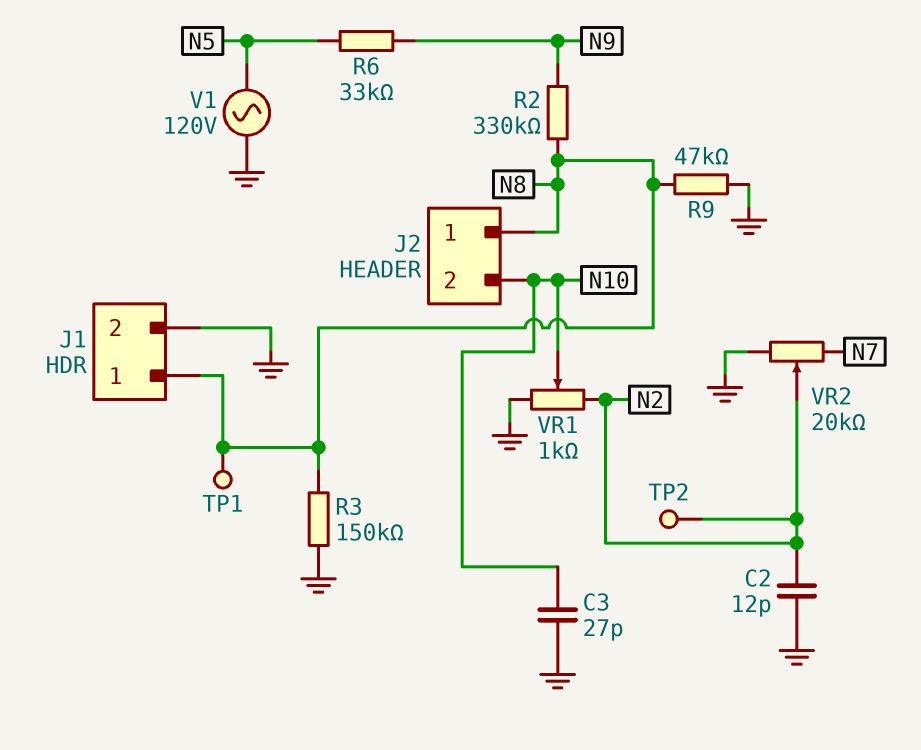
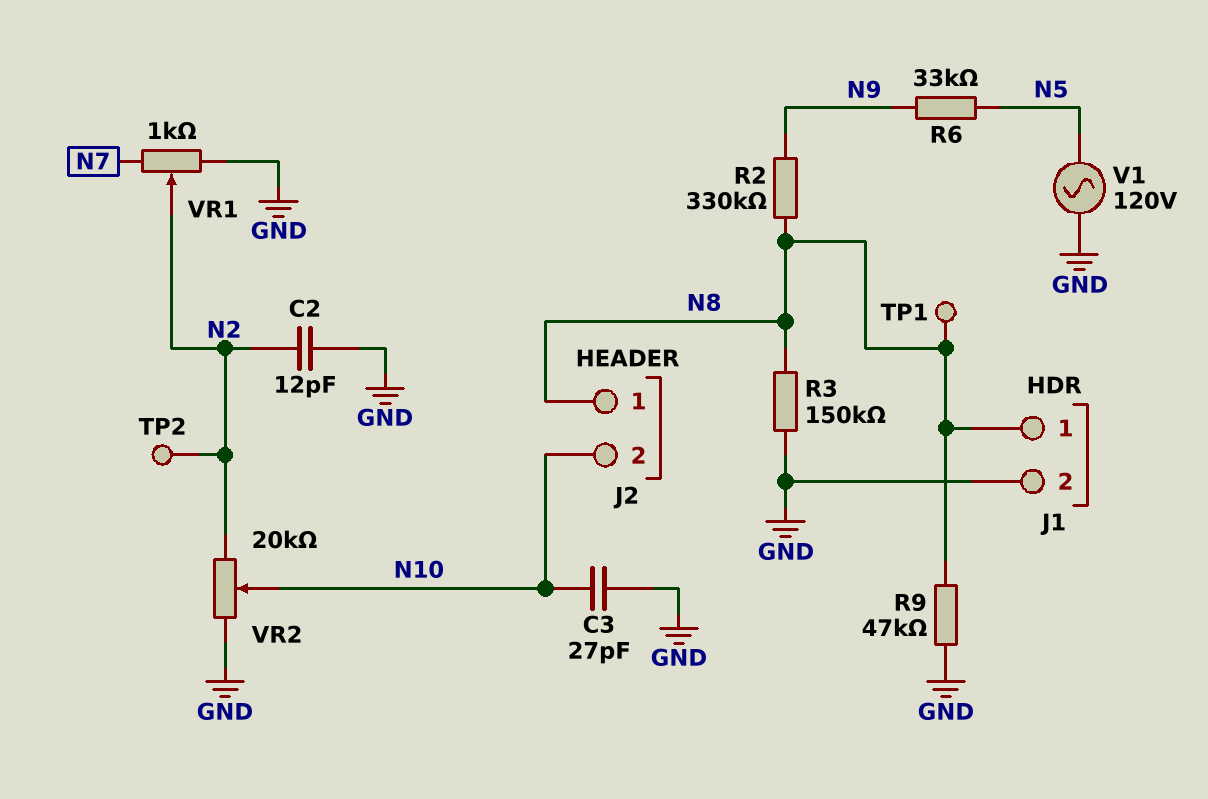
VR1: 1k (GND, N2, wiper N10) -> 1k (GND, N7, wiper N2)
VR2: 20k (GND, N7, wiper N2) -> 20k (GND, N2, wiper N10)

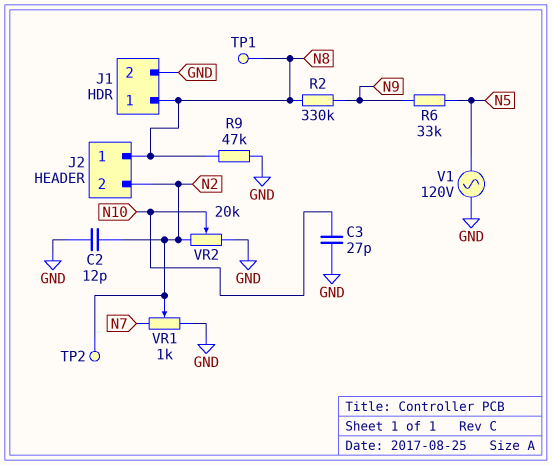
J2 pin 2: N10 -> N2
R3: 150k (GND, N8) -> none

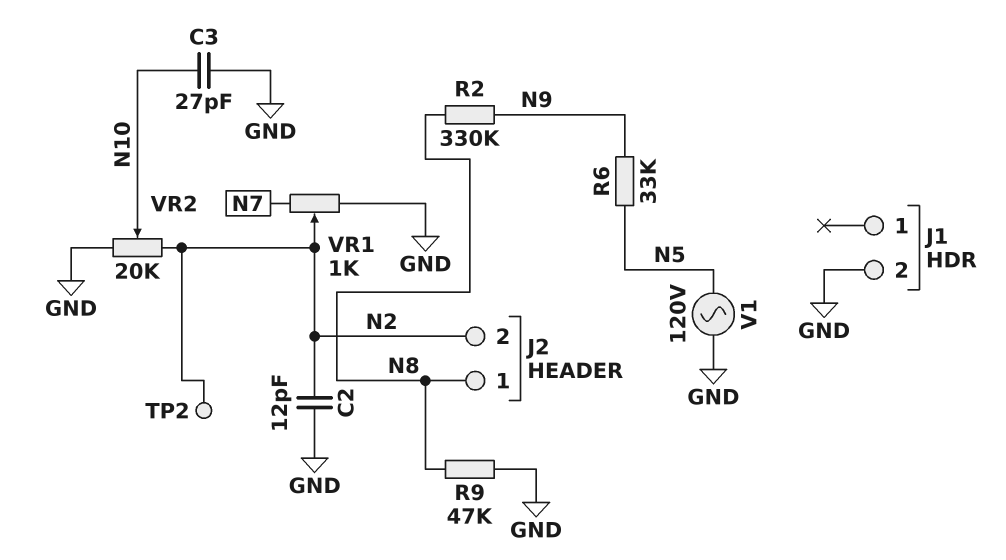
J1 pin 1: N8 -> none
TP1: test point (N8) -> none

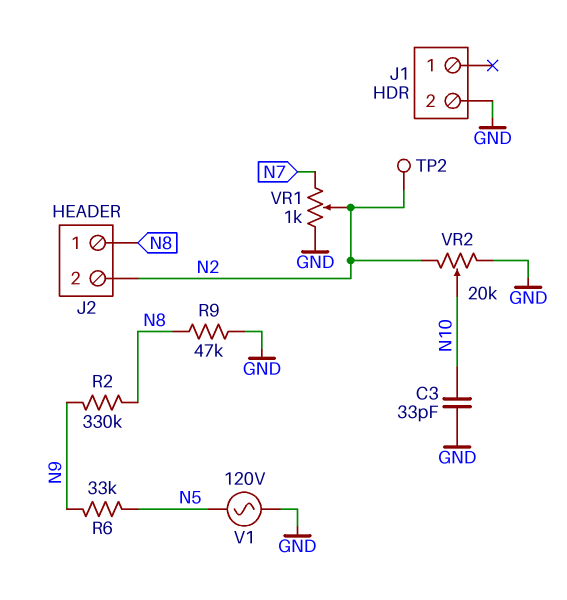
C2: 12pF (GND, N2) -> none
C3: 27pF (GND, N10) -> 33pF (GND, N10)

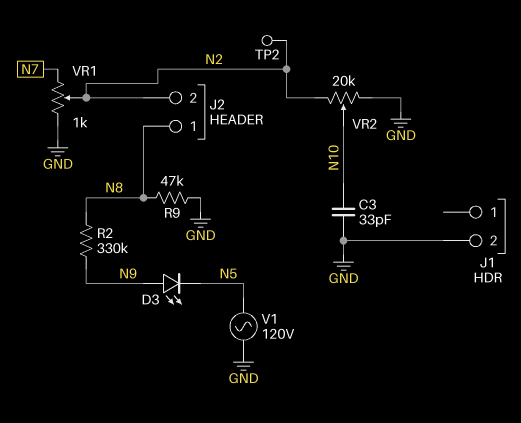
D3: none -> LED (A N9, K N5)
R6: 33k (N5, N9) -> none

